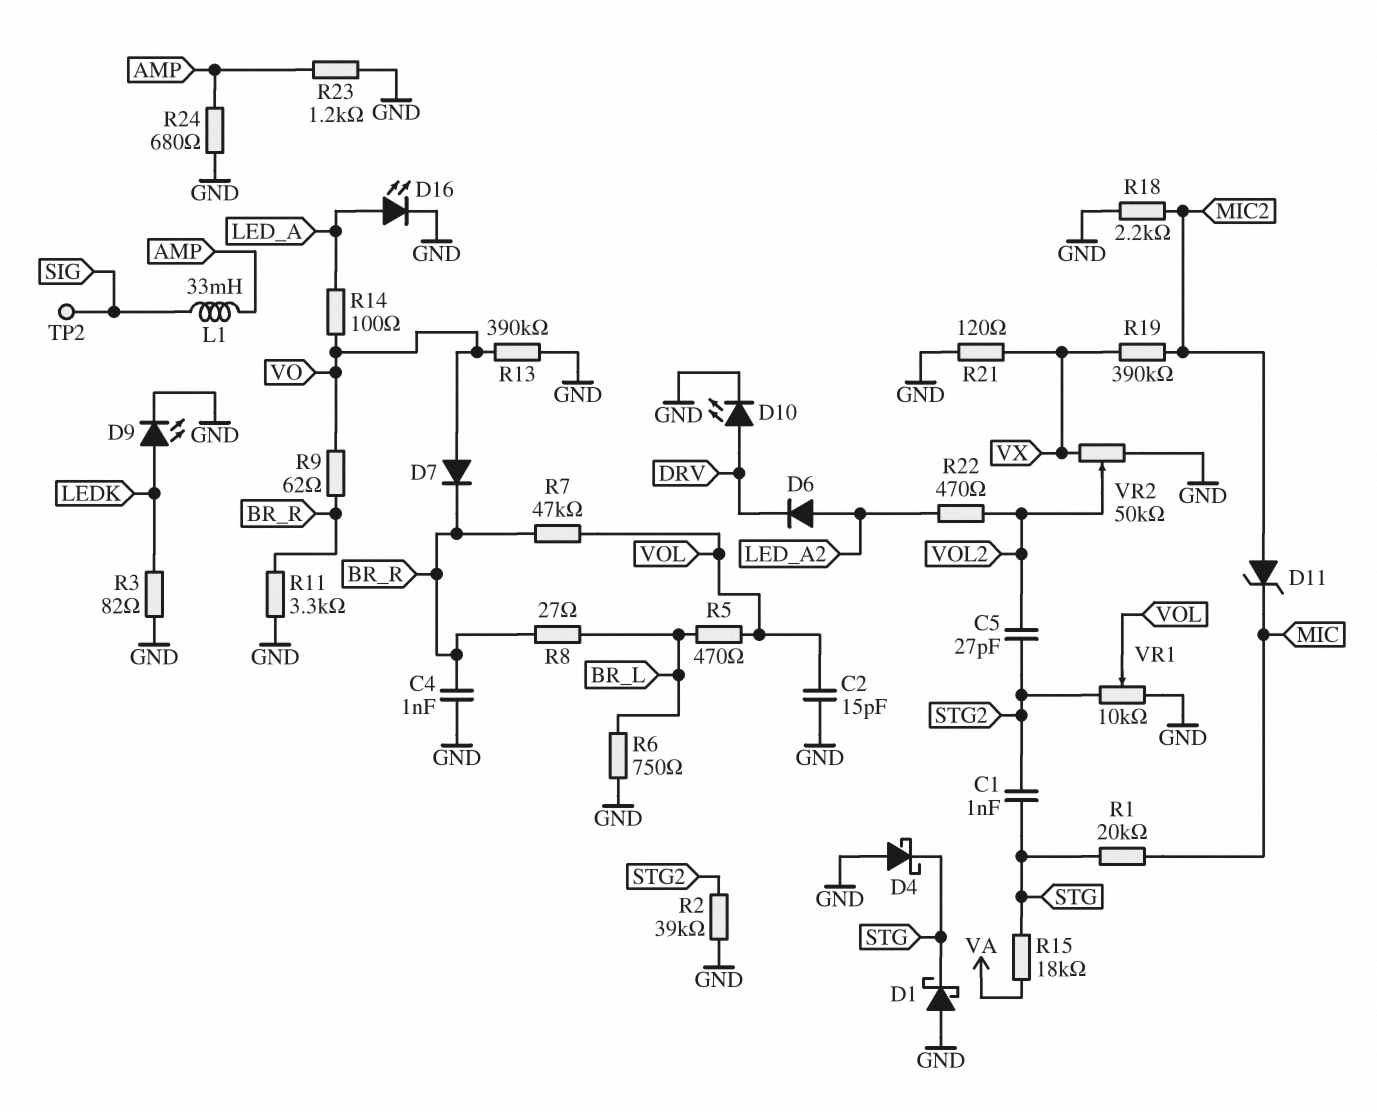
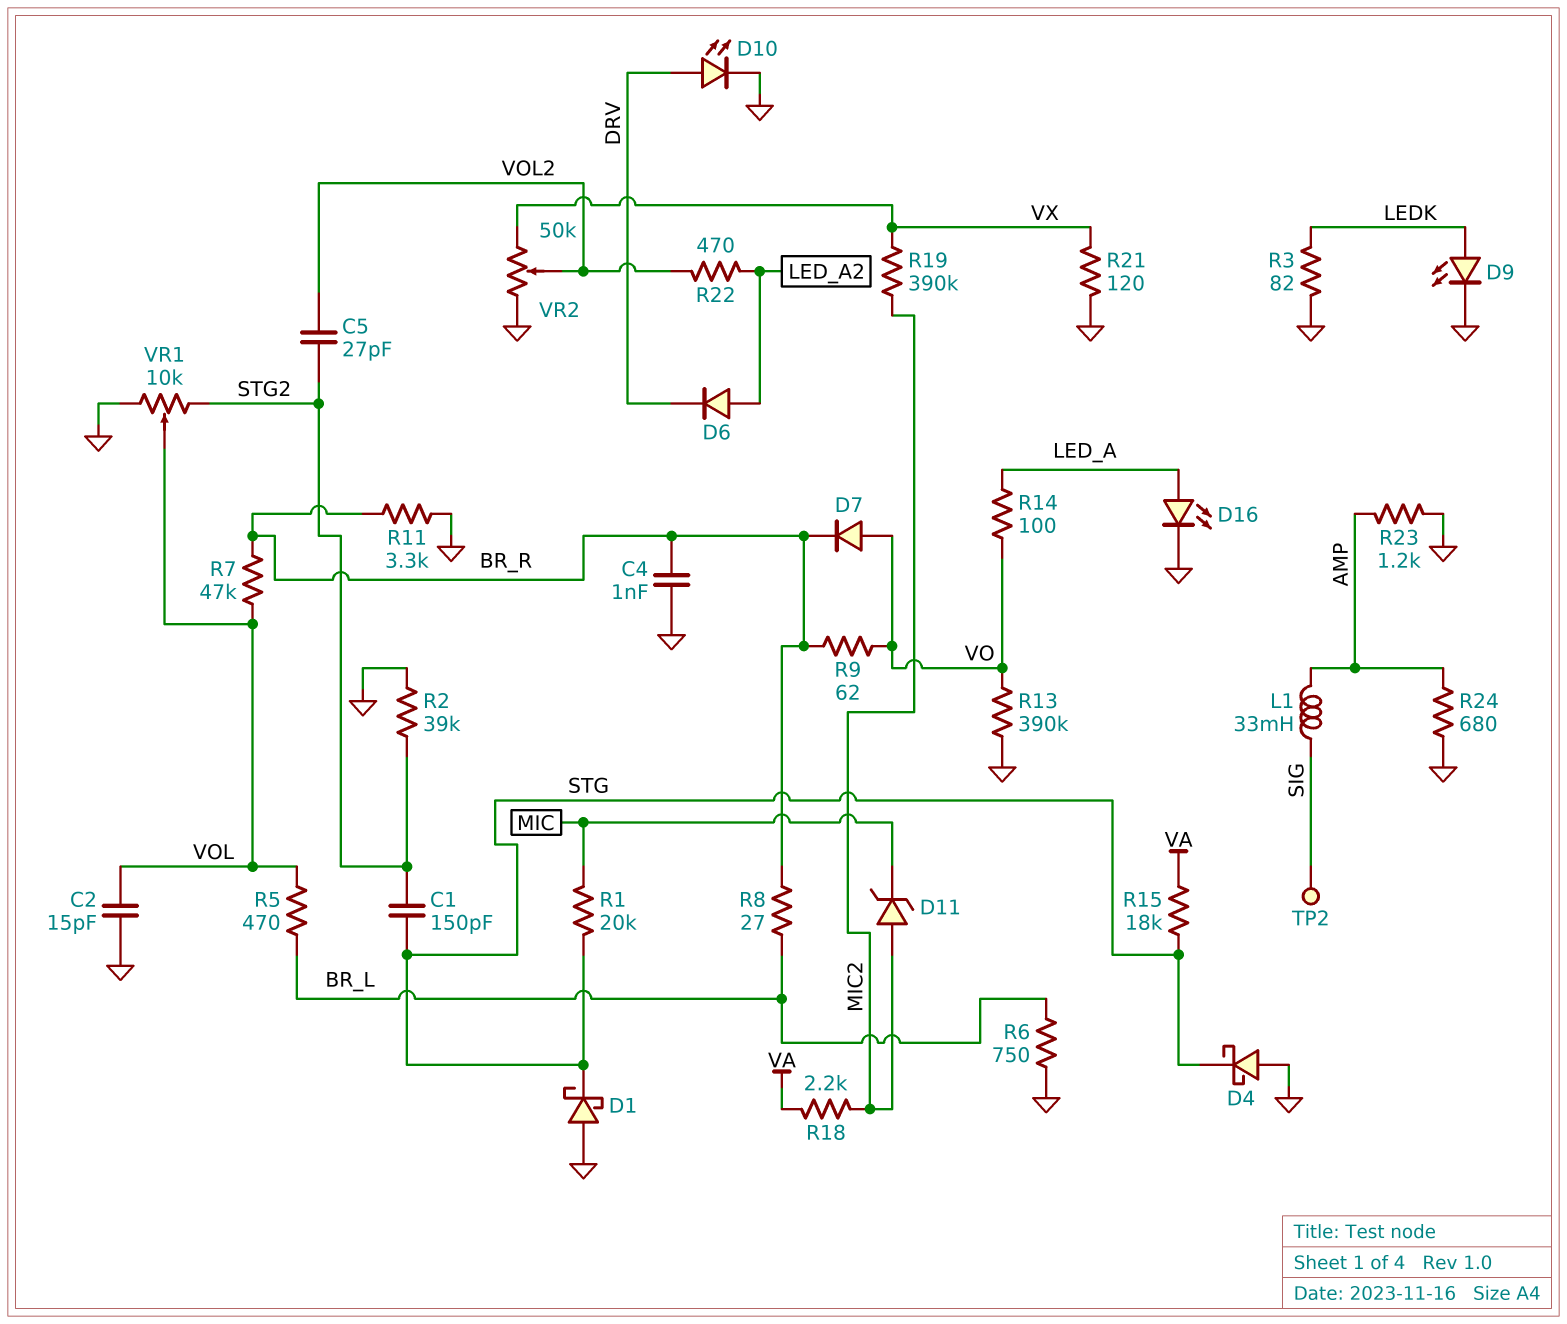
C1: 1nF (STG, STG2) -> 150pF (STG, STG2)
R18: 2.2k (GND, MIC2) -> 2.2k (MIC2, VA)

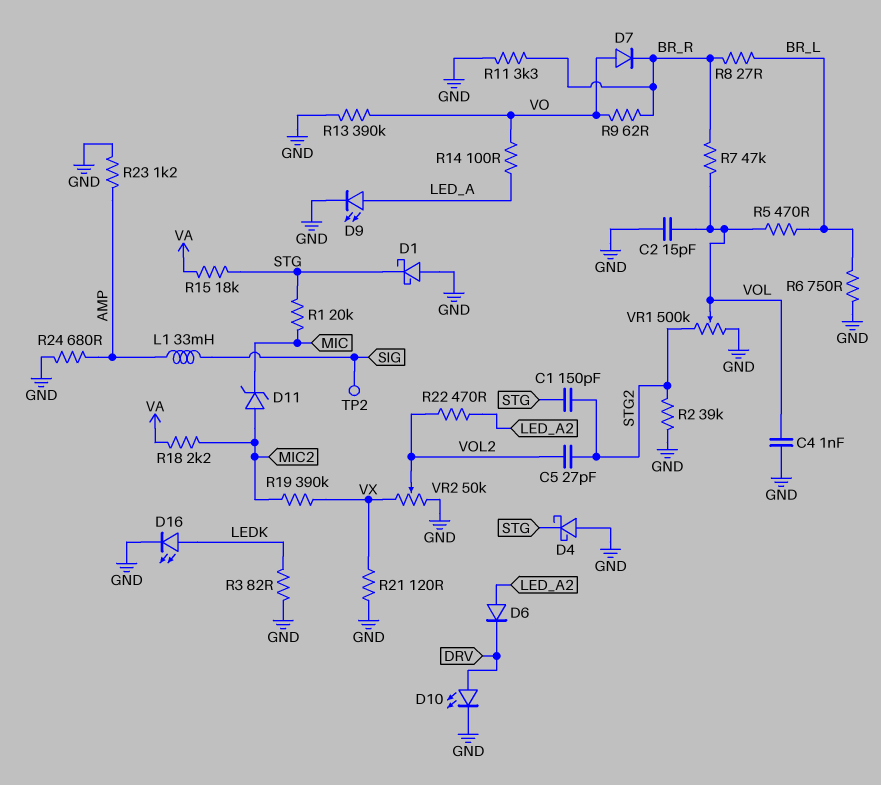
C4: 1nF (BR_R, GND) -> 1nF (GND, VOL)
D9: LED (A LEDK, K GND) -> LED (A LED_A, K GND)
D16: LED (A LED_A, K GND) -> LED (A LEDK, K GND)
VR1: 10k (GND, STG2, wiper VOL) -> 500k (GND, STG2, wiper VOL)

